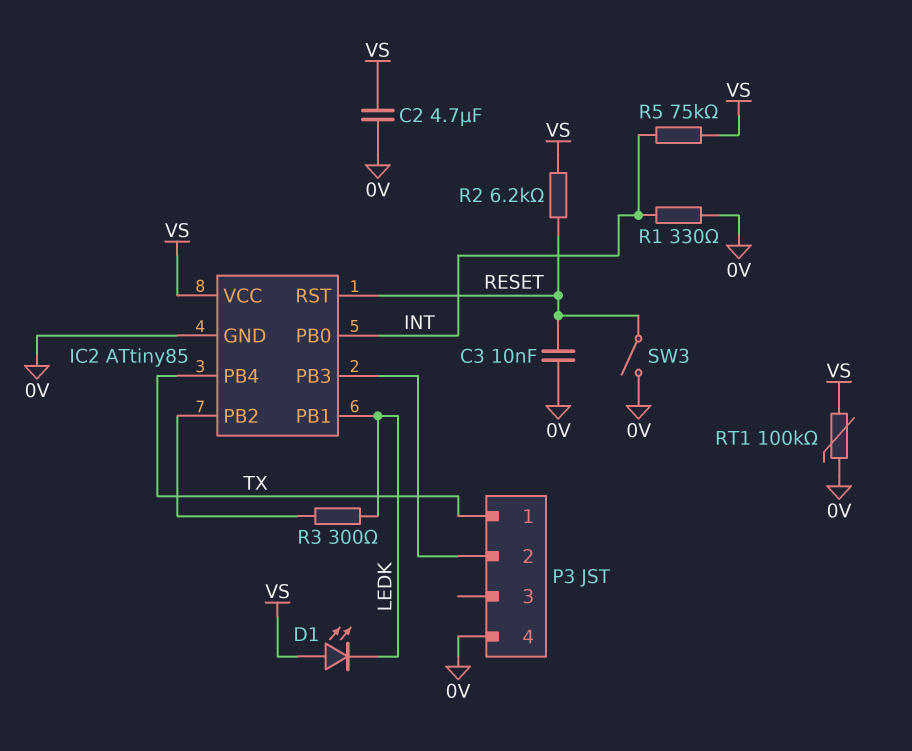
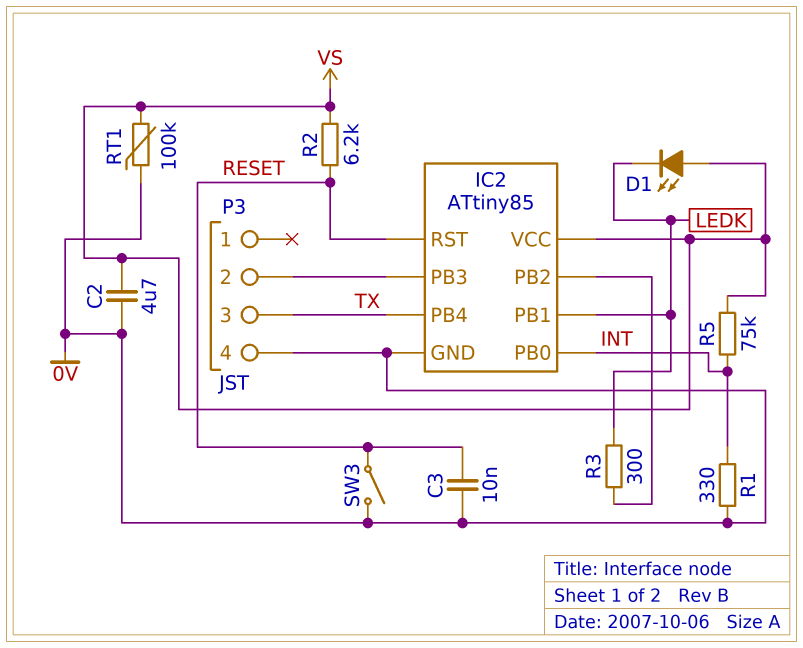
P3 pin 1: TX -> none
P3 pin 3: none -> TX

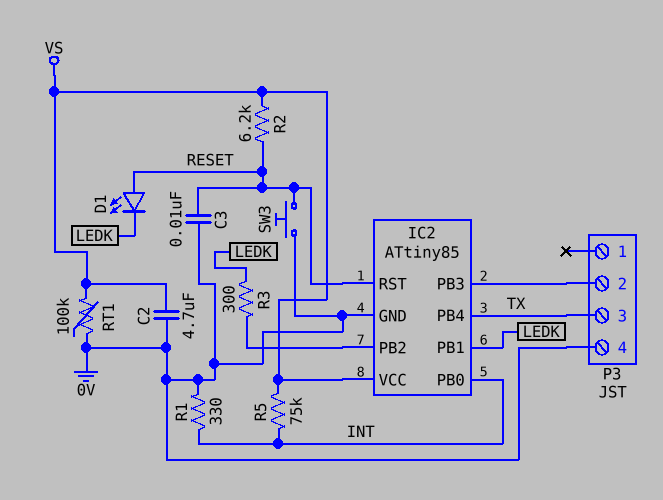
D1: LED (A VS, K LEDK) -> LED (A RESET, K LEDK)
SW3: switch (0V, RESET) -> button (0V, RESET)

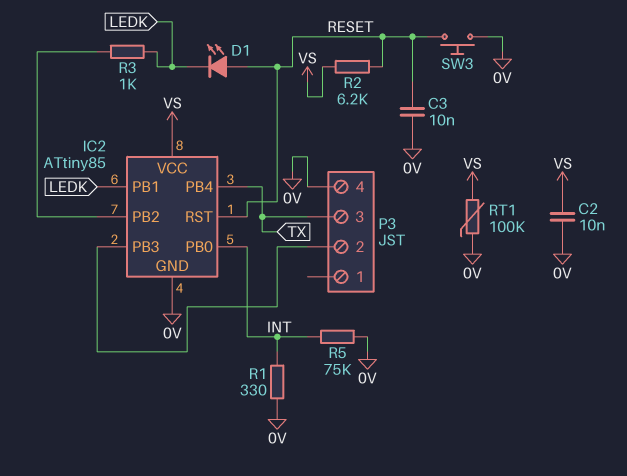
C2: 4.7uF (0V, VS) -> 10nF (0V, VS)
R3: 300 (IC2/PB2, LEDK) -> 1k (IC2/PB2, LEDK)
R5: 75k (INT, VS) -> 75k (0V, INT)

